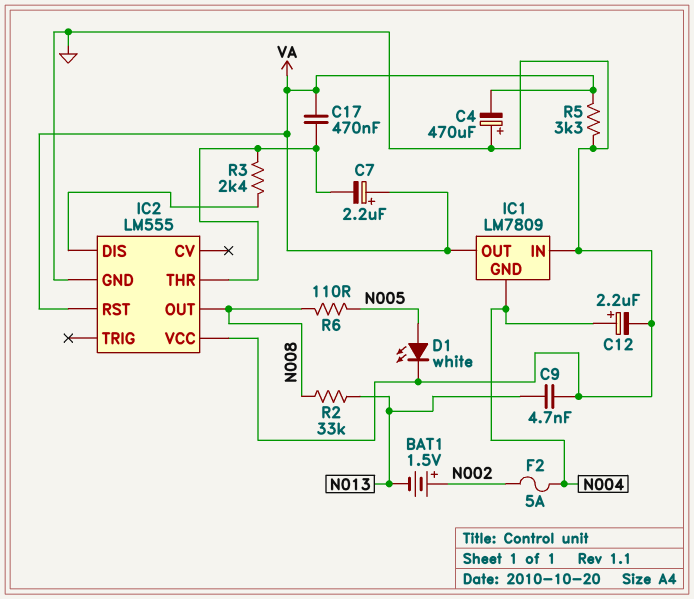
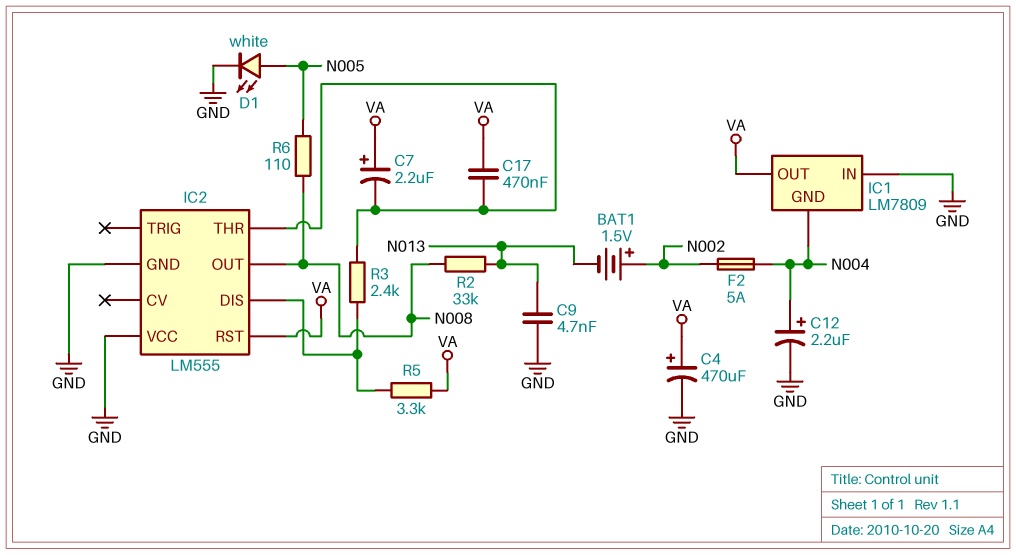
C4: 470uF (plus GND, minus VA) -> 470uF (plus VA, minus GND)
R5: 3.3k (GND, VA) -> 3.3k (IC2/DIS, VA)

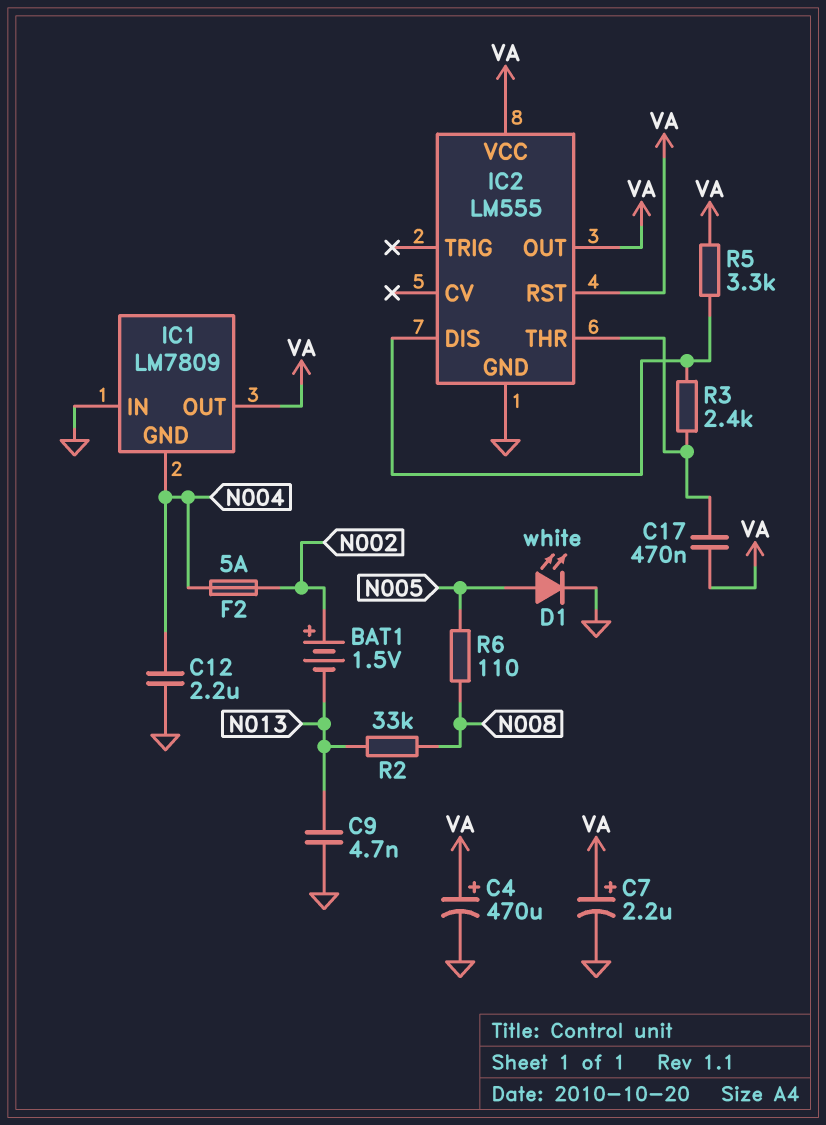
C7: 2.2uF (plus VA, minus IC2/THR) -> 2.2uF (plus VA, minus GND)
C12: 2.2uF (plus N004, minus GND) -> 2.2uF (GND, N004)
IC2 pin OUT: N008 -> VA
IC2 pin VCC: GND -> VA

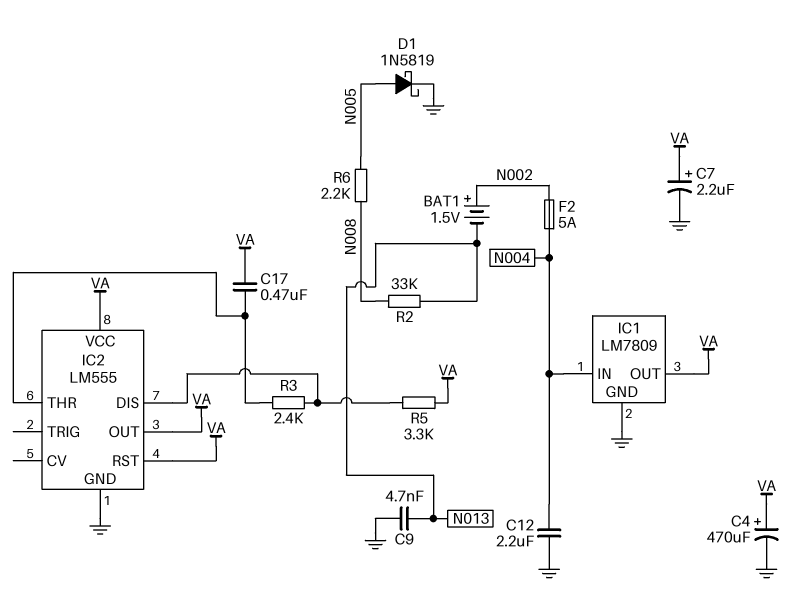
D1: LED white (A N005, K GND) -> schottky 1N5819 (A N005, K GND)
IC1 pin GND: N004 -> GND
IC1 pin IN: GND -> N004
R6: 110 (N005, N008) -> 2.2k (N005, N008)

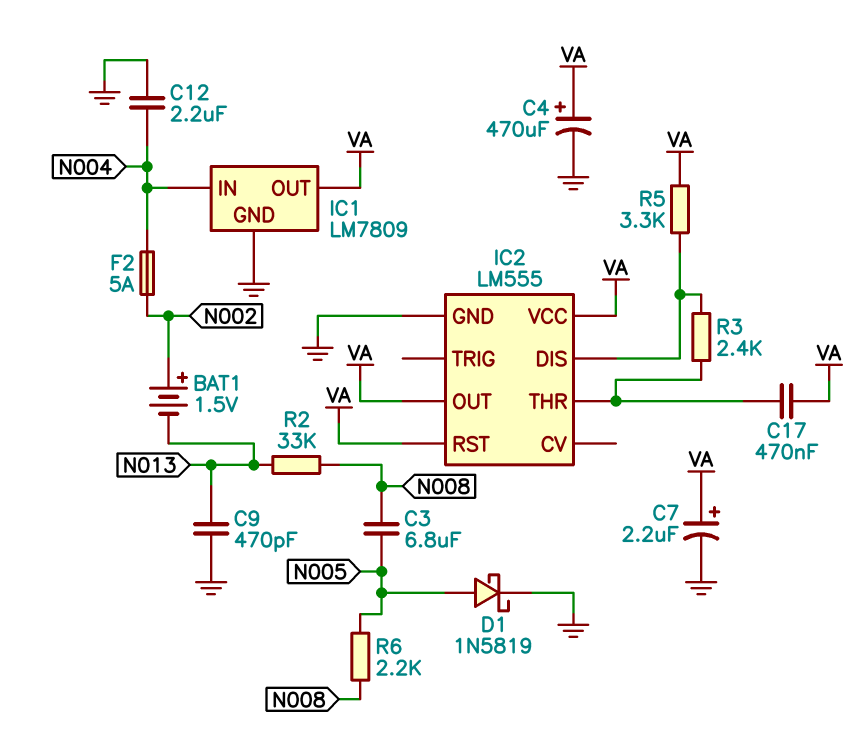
C3: none -> 6.8uF (N005, N008)
C9: 4.7nF (GND, N013) -> 470pF (GND, N013)

